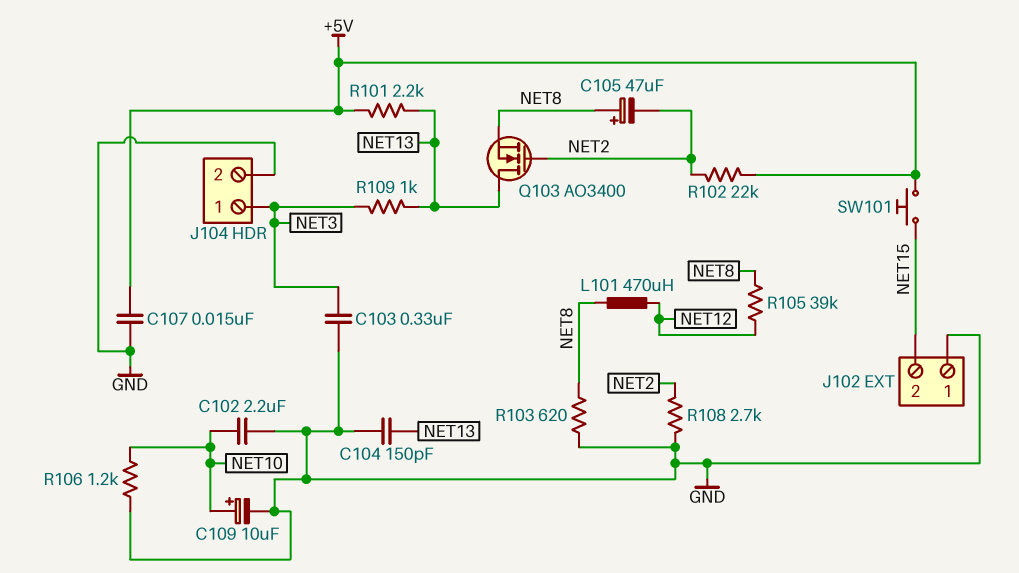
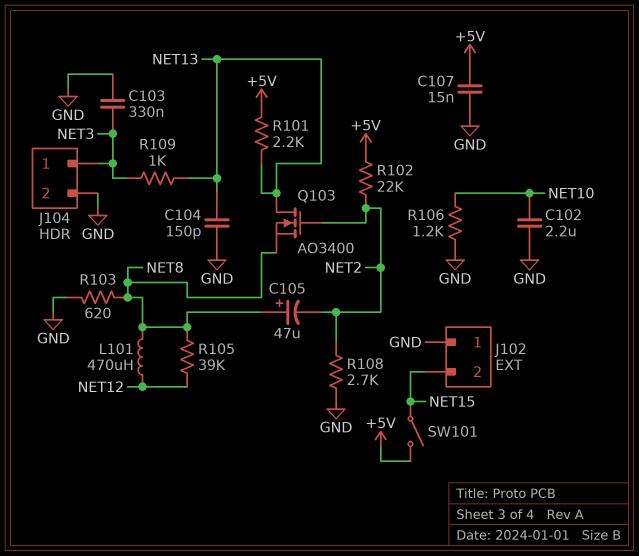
C109: 10uF (plus NET10, minus GND) -> none
SW101: button (+5V, NET15) -> switch (+5V, NET15)

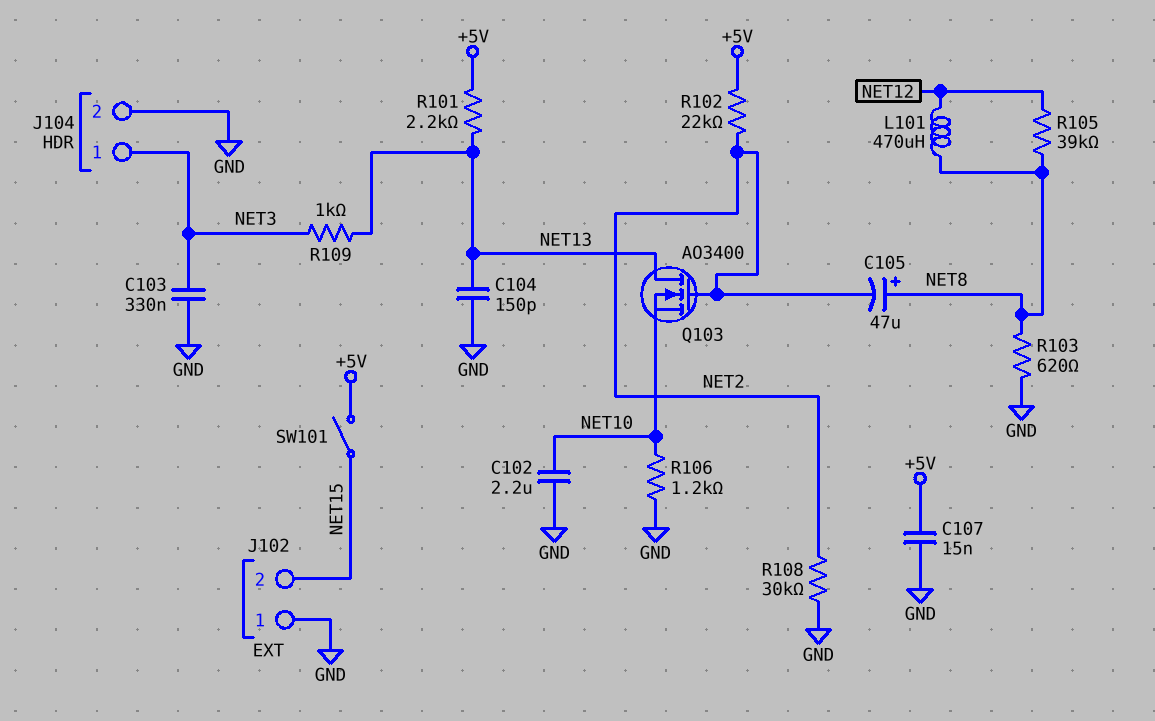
Q103: NMOS AO3400 (G NET2, D NET13, S NET8) -> NMOS AO3400 (G NET2, D NET13, S NET10)
R108: 2.7k (GND, NET2) -> 30k (GND, NET2)

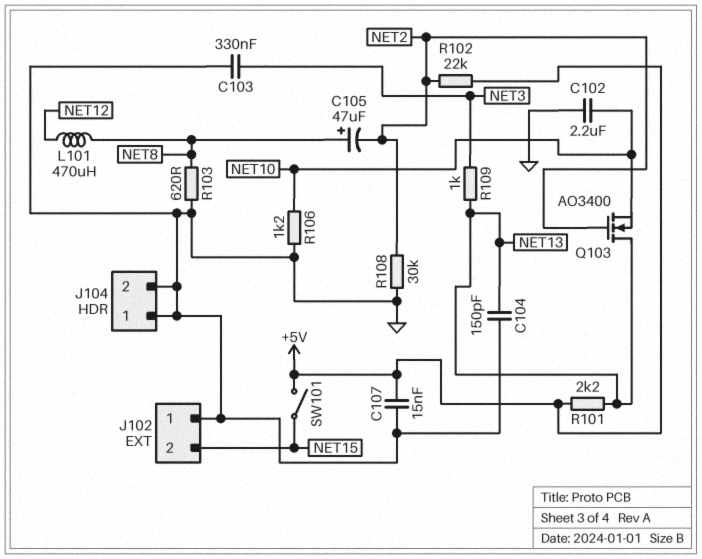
J104 pin 1: NET3 -> GND
R105: 39k (NET8, NET12) -> none

